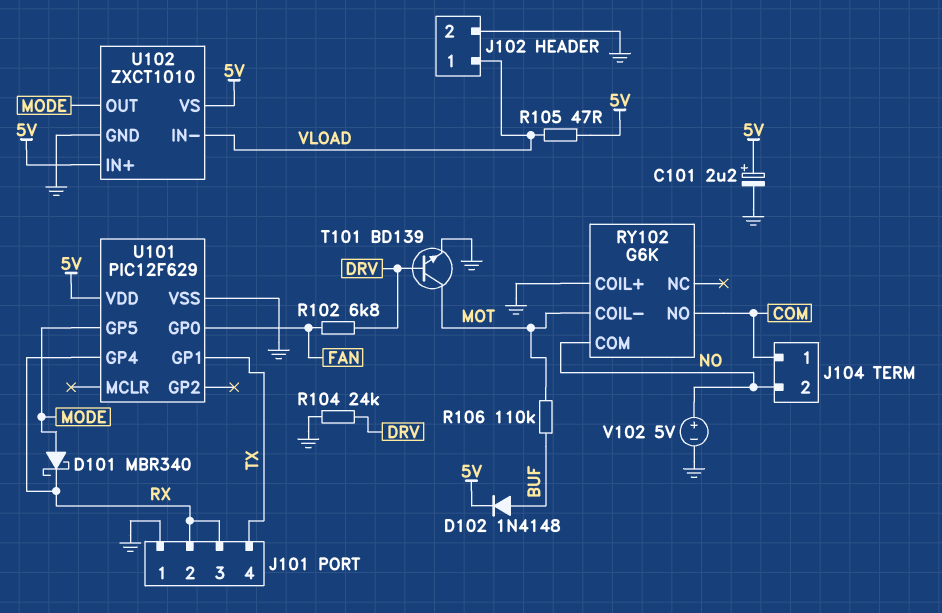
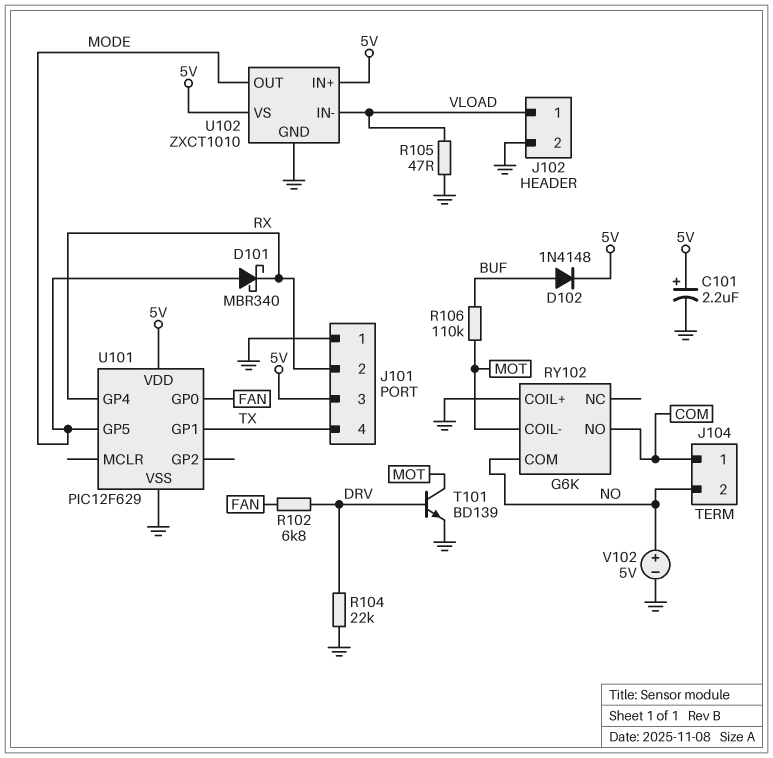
J101 pin 3: RX -> 5V
R104: 24k (DRV, GND) -> 22k (DRV, GND)
R105: 47 (5V, VLOAD) -> 47 (GND, VLOAD)

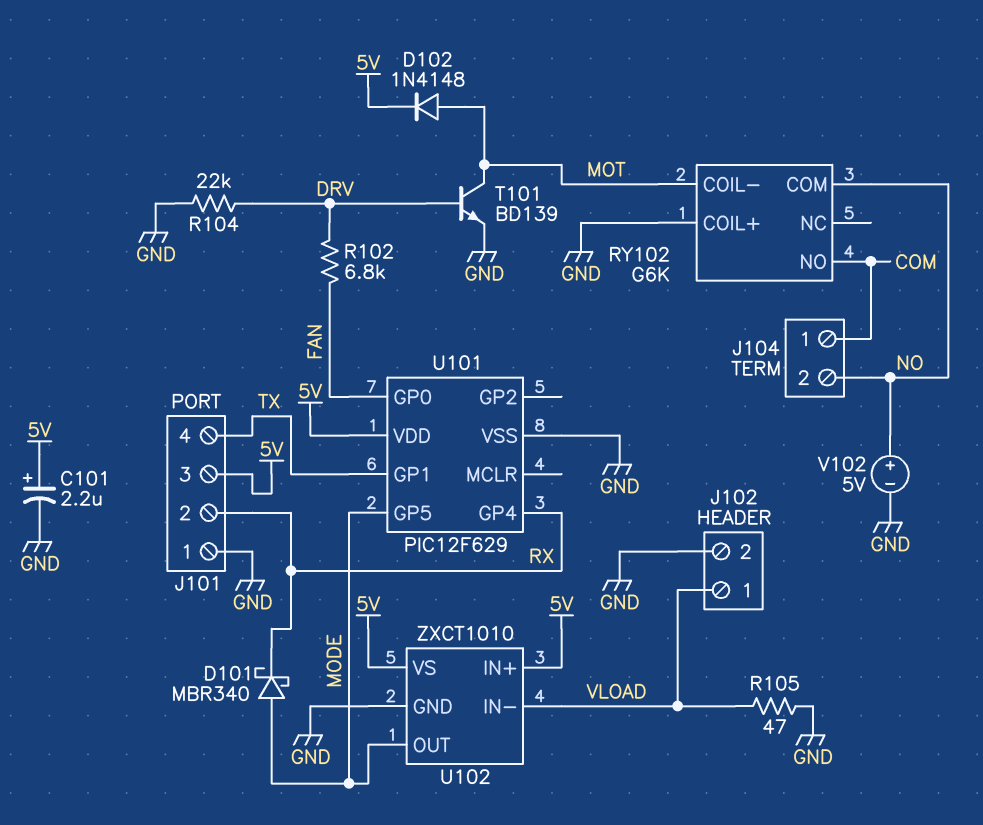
D102: diode 1N4148 (A BUF, K 5V) -> diode 1N4148 (A MOT, K 5V)
R106: 110k (BUF, MOT) -> none

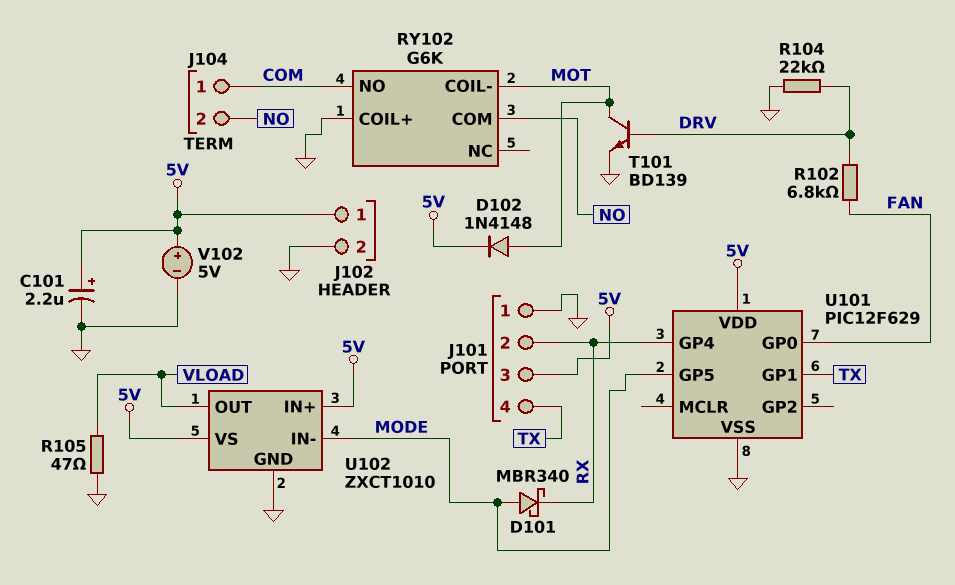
J102 pin 1: VLOAD -> 5V
U102 pin IN-: VLOAD -> MODE
U102 pin OUT: MODE -> VLOAD
V102: 5V (plus NO, minus GND) -> 5V (plus 5V, minus GND)

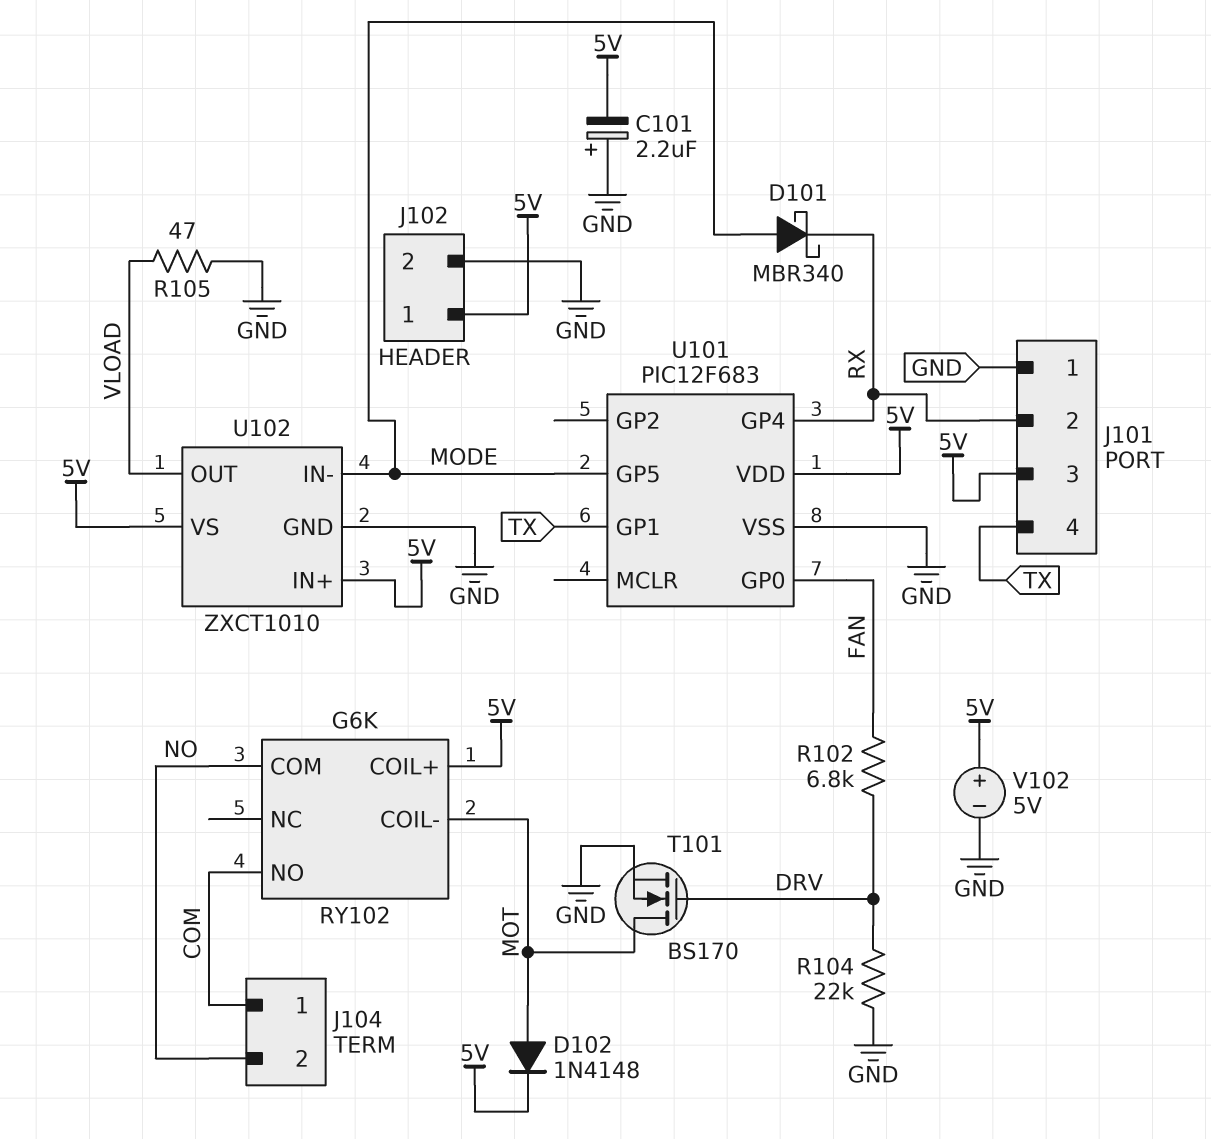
C101: 2.2uF (plus 5V, minus GND) -> 2.2uF (plus GND, minus 5V)
RY102 pin COIL+: GND -> 5V
T101: NPN BD139 (B DRV, C MOT, E GND) -> NMOS BS170 (G DRV, D MOT, S GND)
U101: PIC12F629 -> PIC12F683

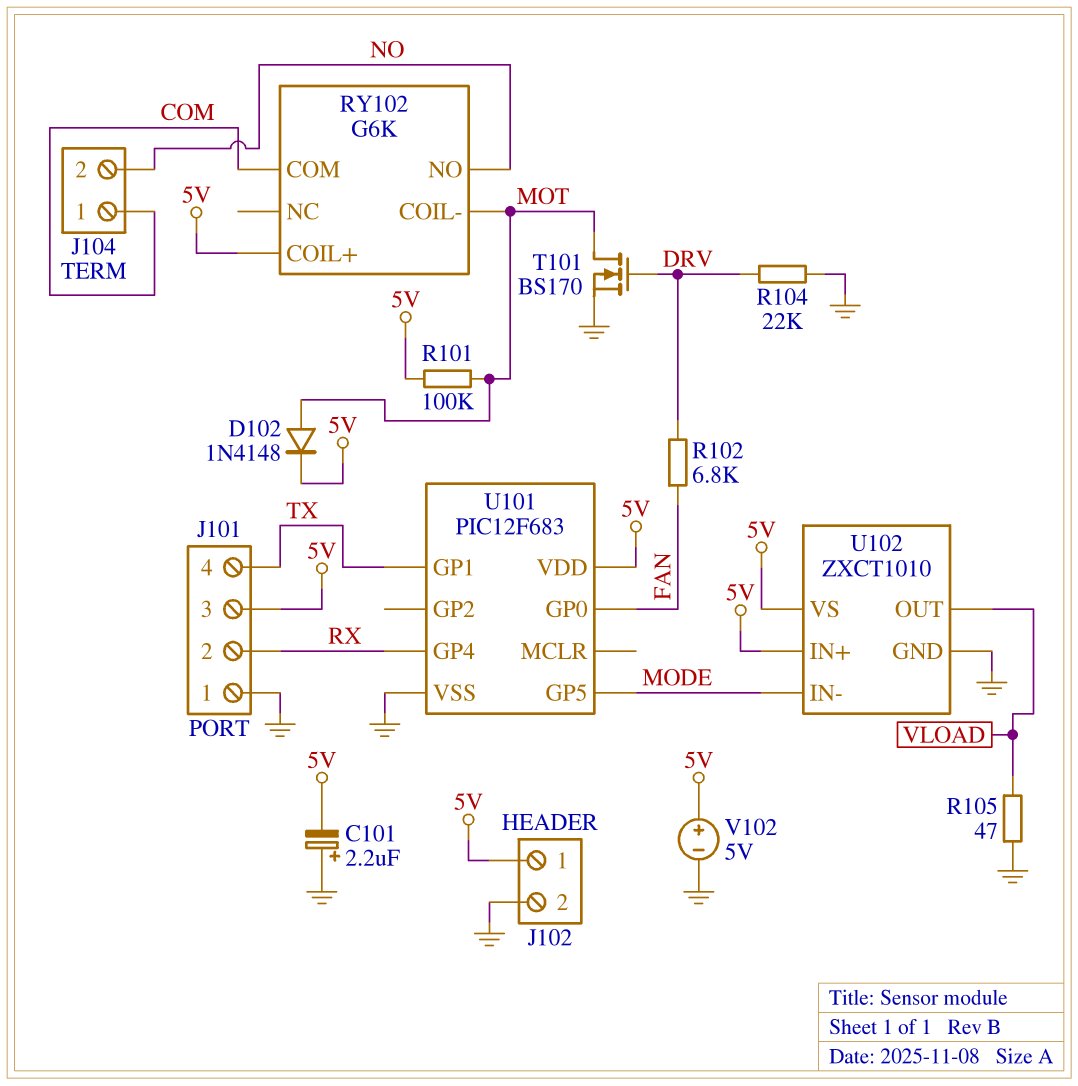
D101: schottky MBR340 (A MODE, K RX) -> none
R101: none -> 100k (5V, MOT)
RY102 pin COM: NO -> COM
RY102 pin NO: COM -> NO

